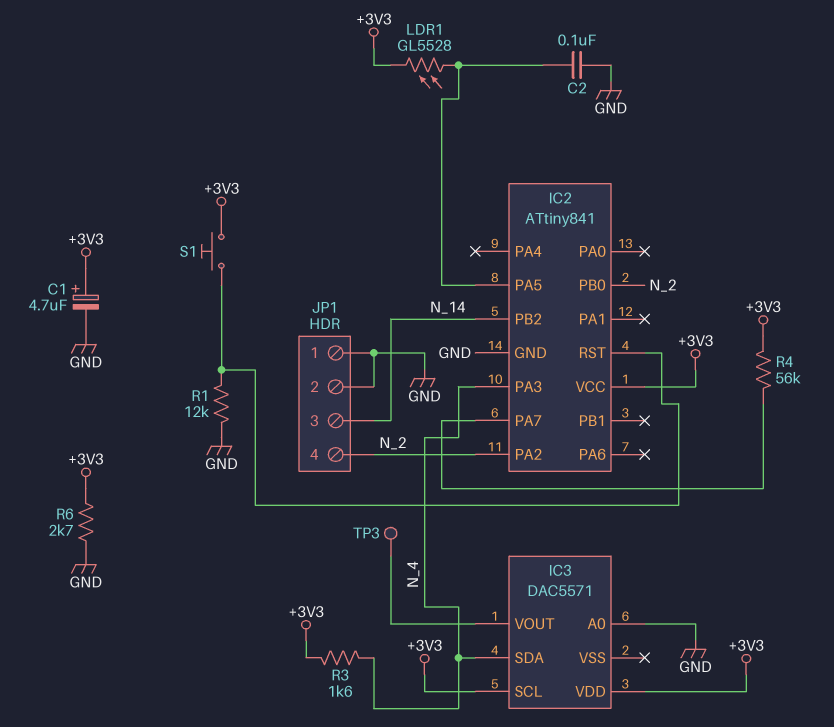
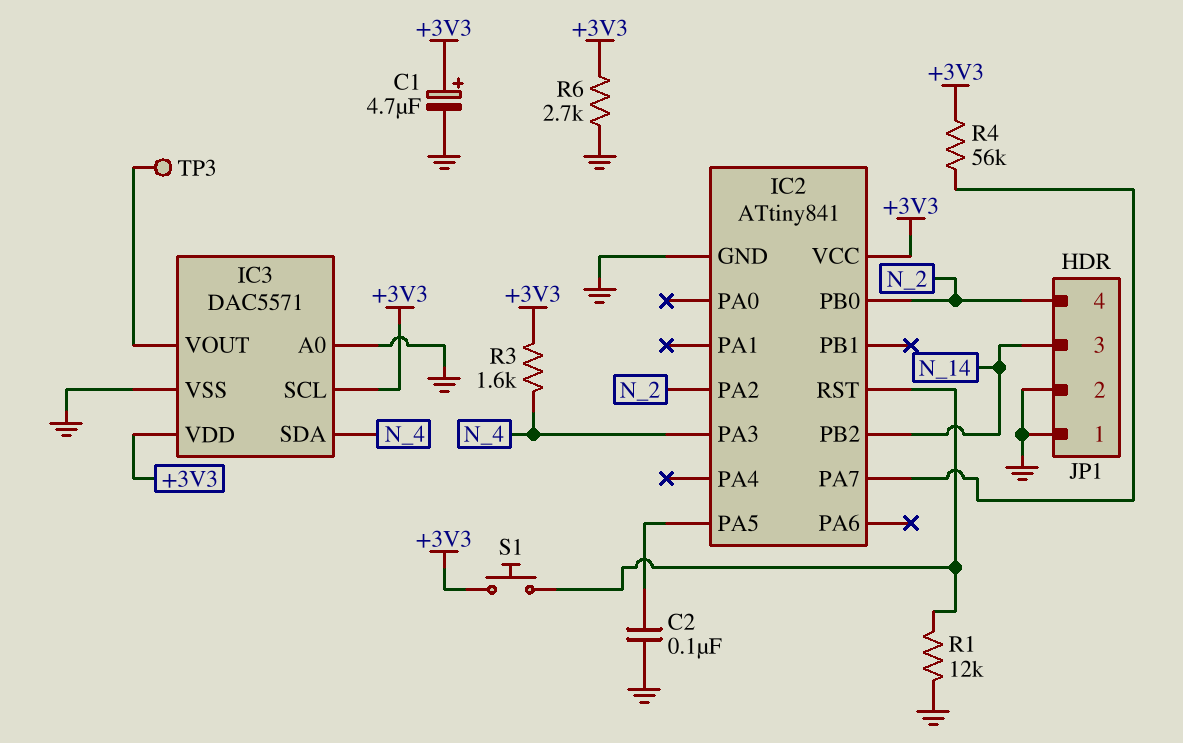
IC3 pin VSS: none -> GND
LDR1: GL5528 (+3V3, IC2/PA5) -> none

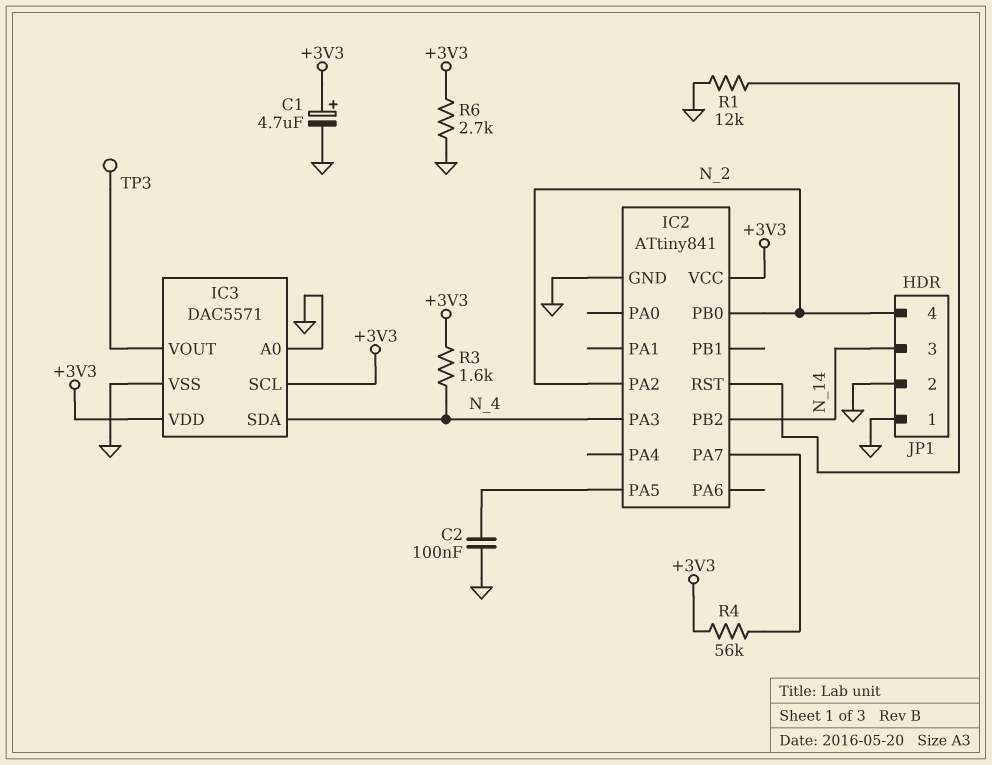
S1: button (+3V3, IC2/RST) -> none

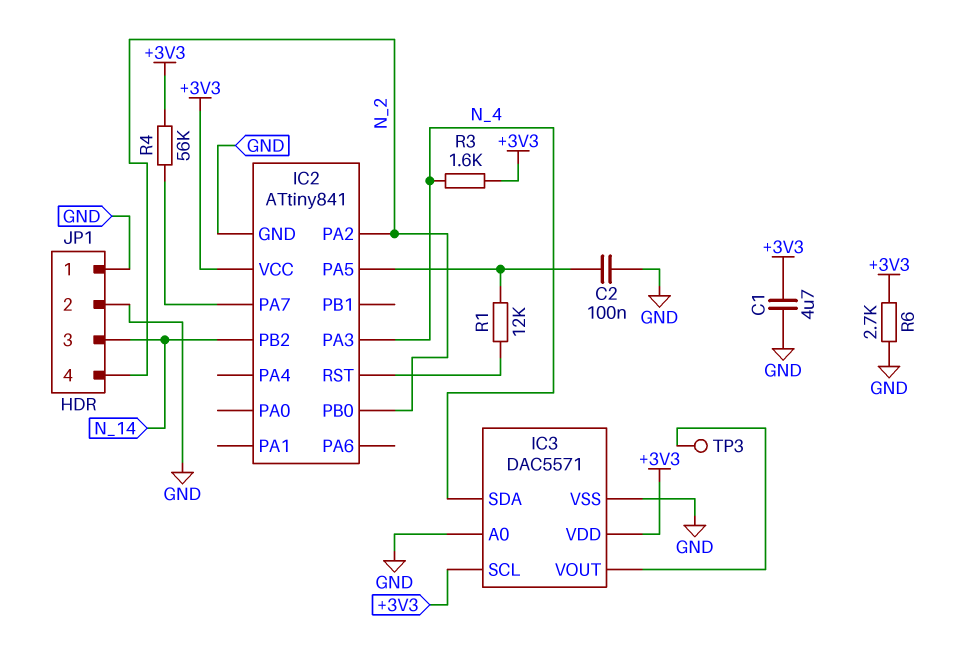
C1: 4.7uF (plus +3V3, minus GND) -> 4.7uF (+3V3, GND)
R1: 12k (GND, IC2/RST) -> 12k (IC2/PA5, IC2/RST)

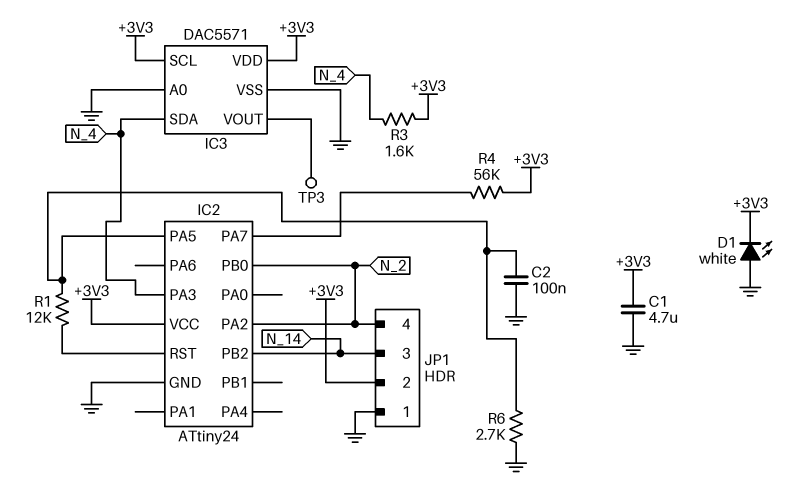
D1: none -> LED white (A GND, K +3V3)
IC2: ATtiny841 -> ATtiny24
JP1 pin 2: GND -> +3V3
R6: 2.7k (+3V3, GND) -> 2.7k (GND, IC2/PA5)

